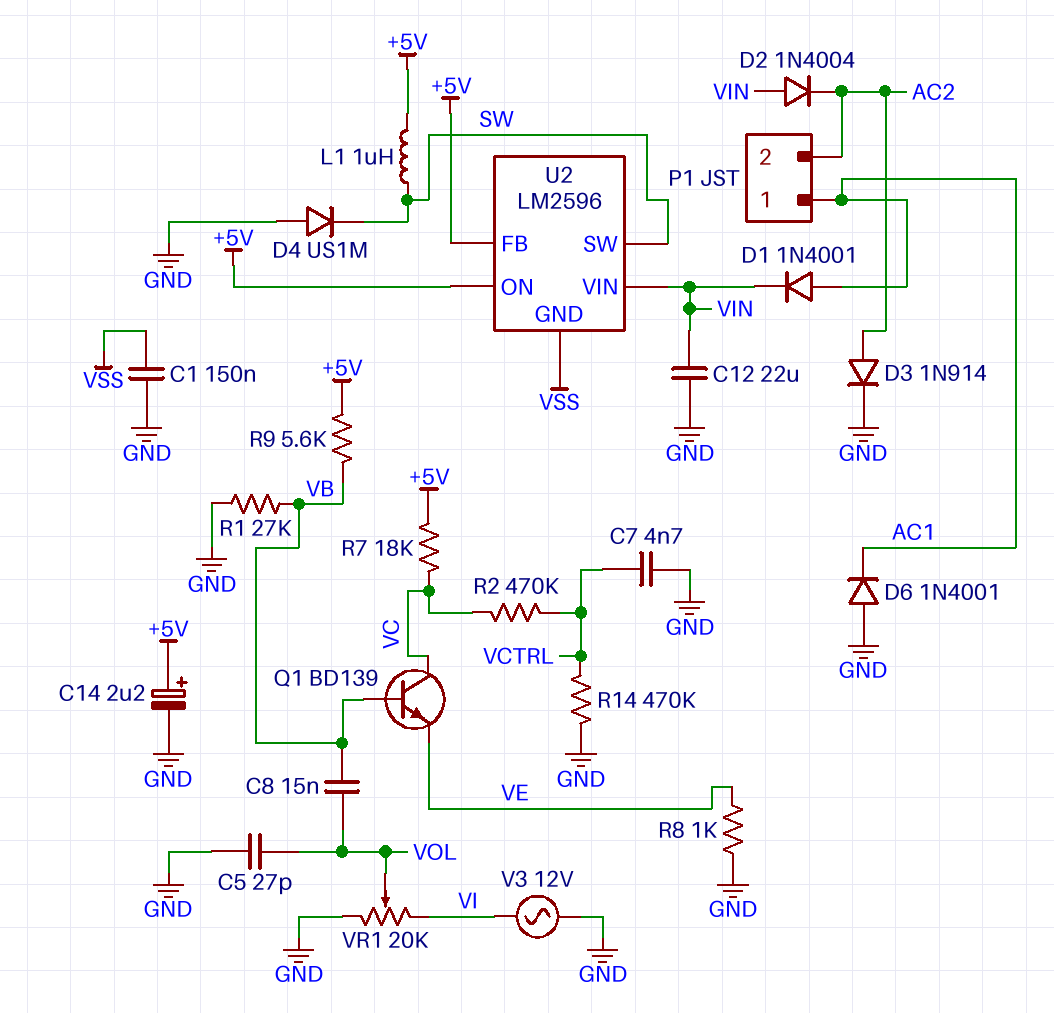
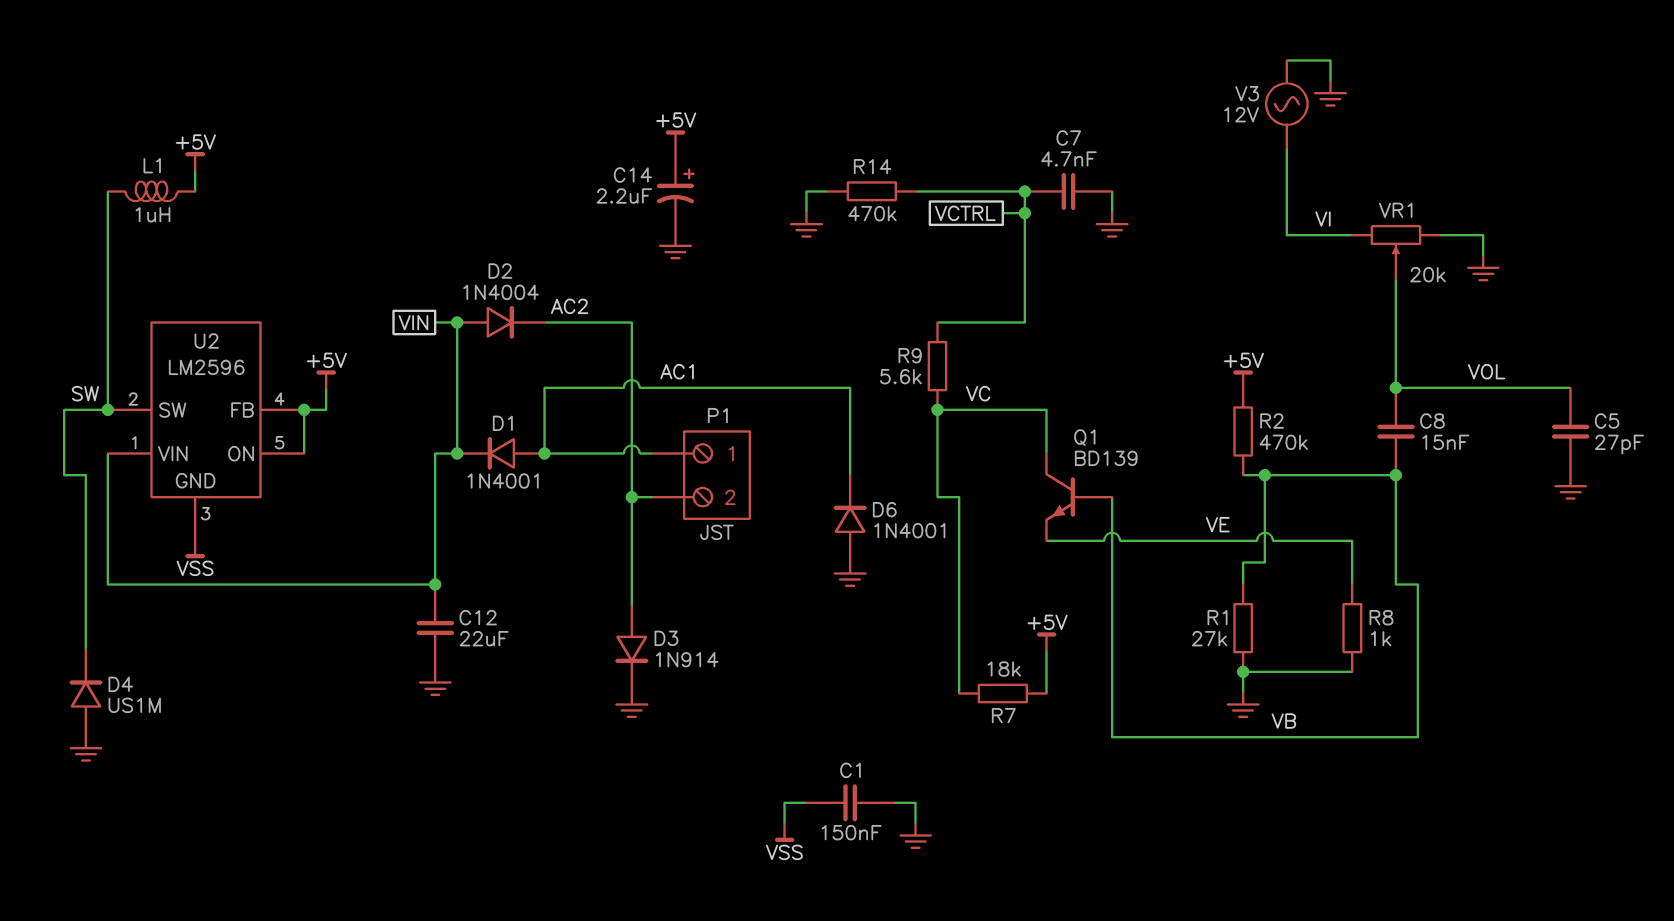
R2: 470k (VC, VCTRL) -> 470k (+5V, VB)
R9: 5.6k (+5V, VB) -> 5.6k (VC, VCTRL)

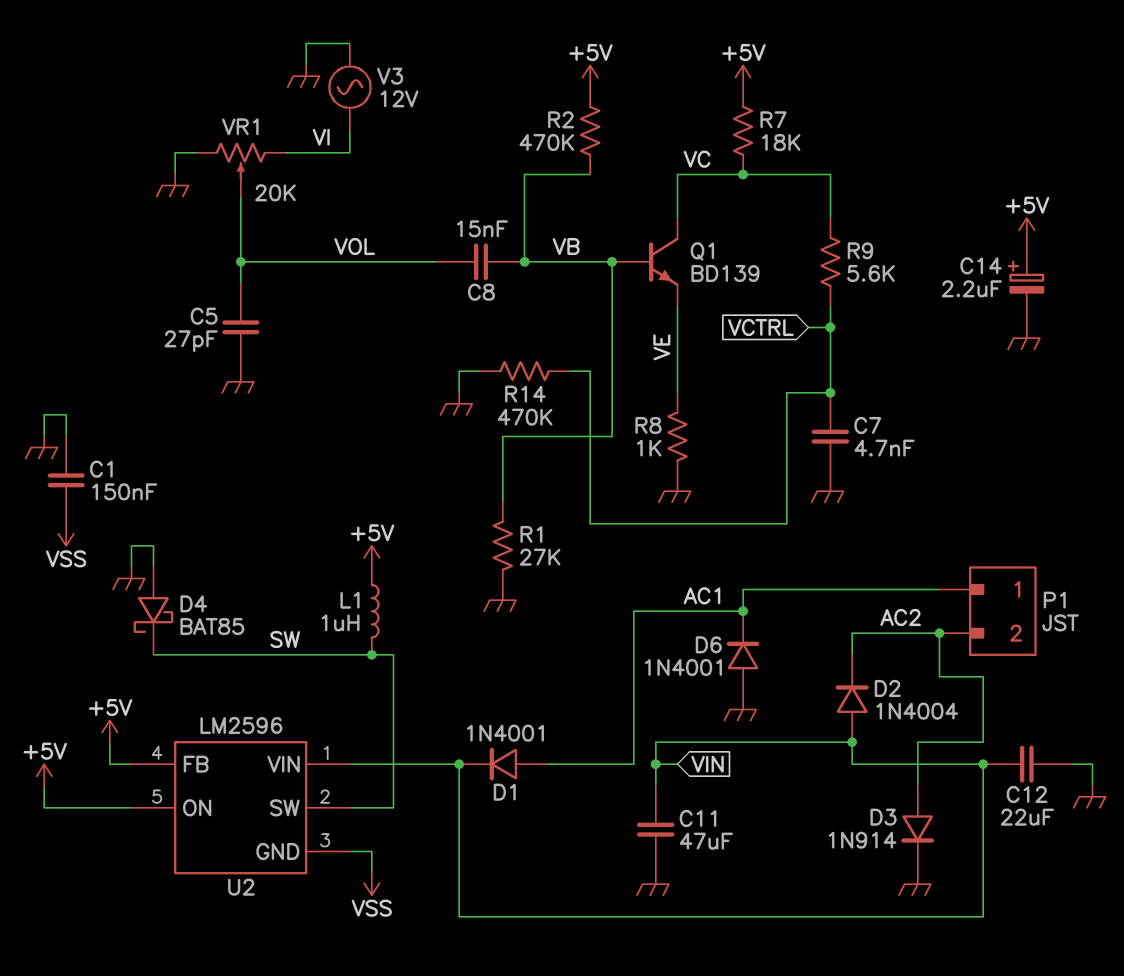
C11: none -> 47uF (GND, VIN)
D4: diode US1M (A GND, K SW) -> schottky BAT85 (A GND, K SW)

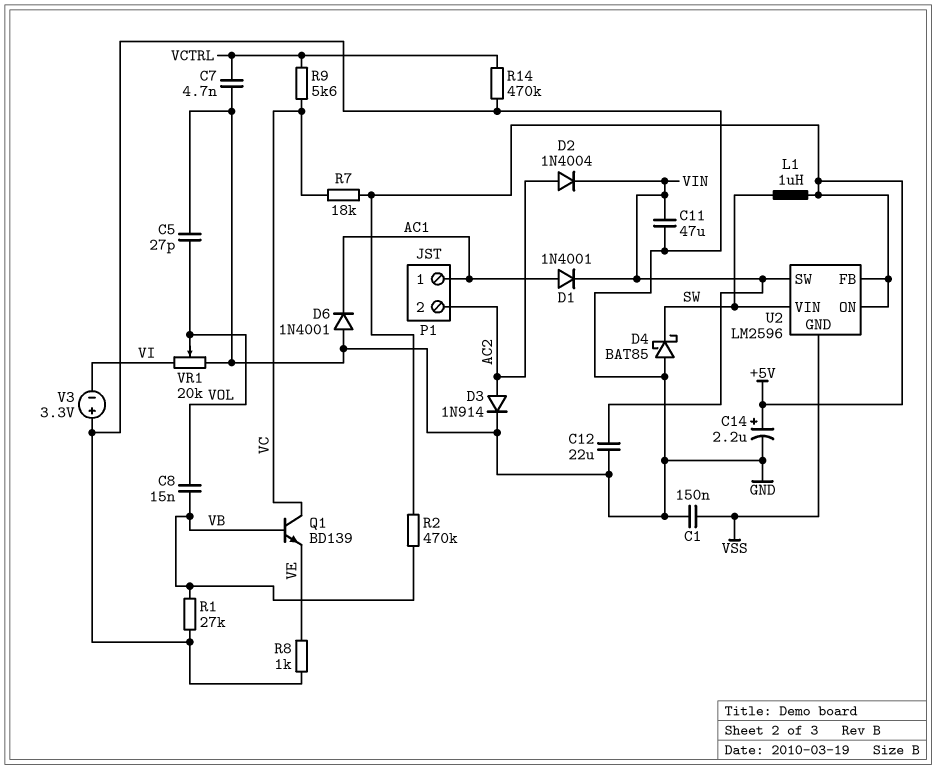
D2: diode 1N4004 (A VIN, K AC2) -> diode 1N4004 (A AC2, K VIN)
U2 pin SW: SW -> VIN
U2 pin VIN: VIN -> SW
V3: AC 12V (GND, VI) -> 3.3V (plus GND, minus VI)

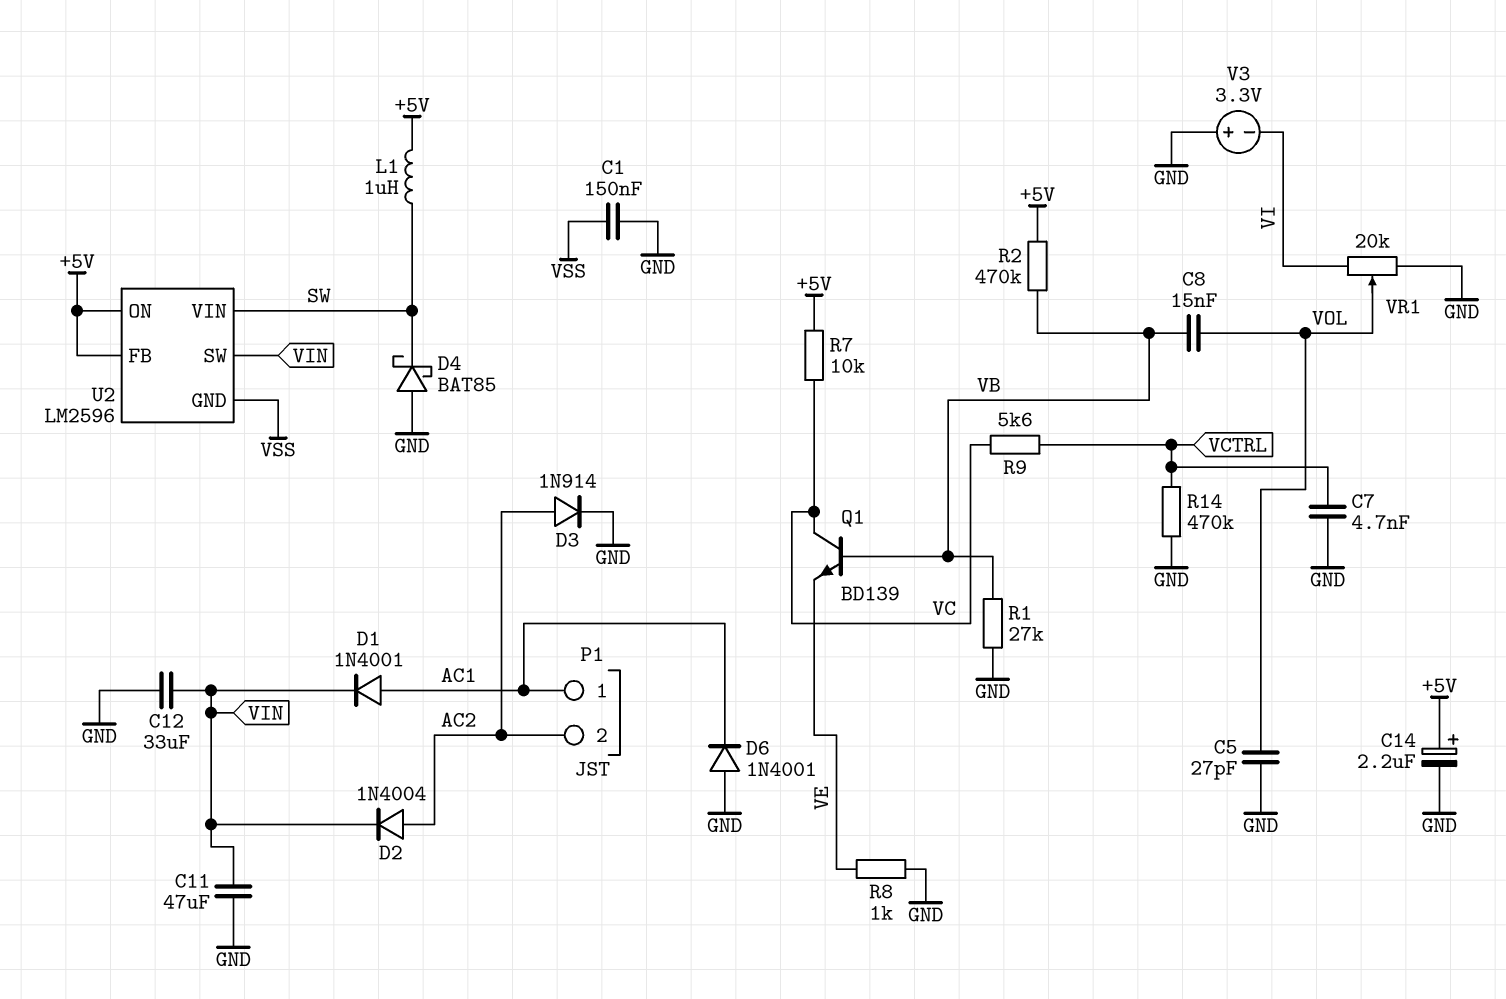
C12: 22uF (GND, VIN) -> 33uF (GND, VIN)
R7: 18k (+5V, VC) -> 10k (+5V, VC)

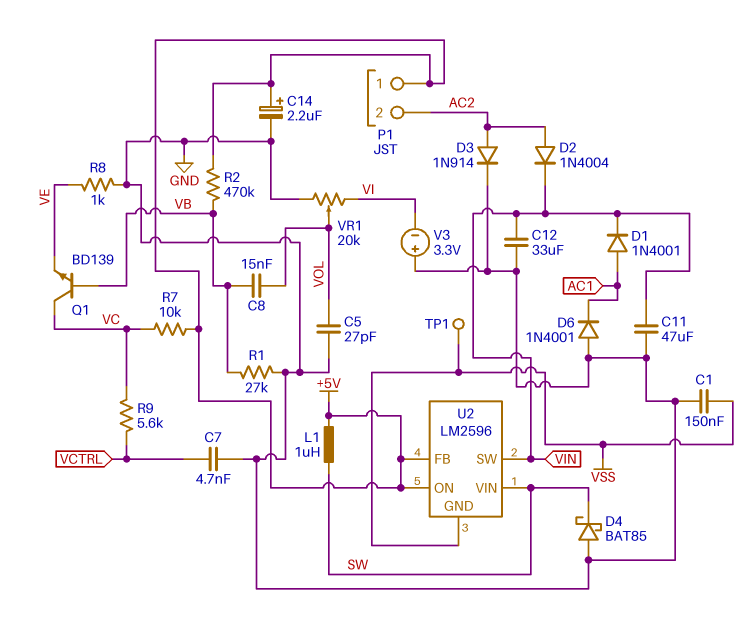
P1 pin 1: AC1 -> +5V
R14: 470k (GND, VCTRL) -> none
TP1: none -> test point (VSS)

